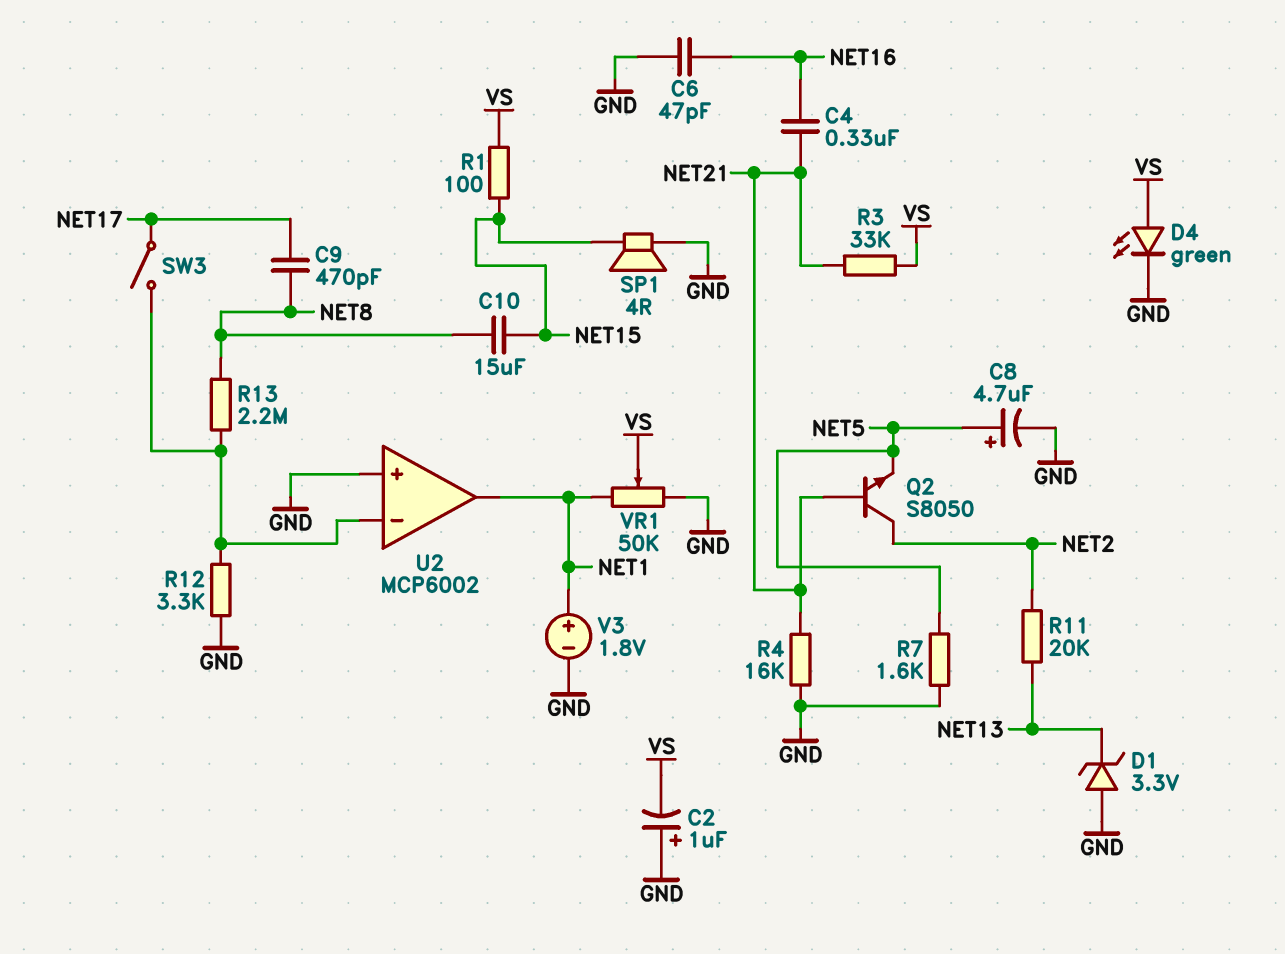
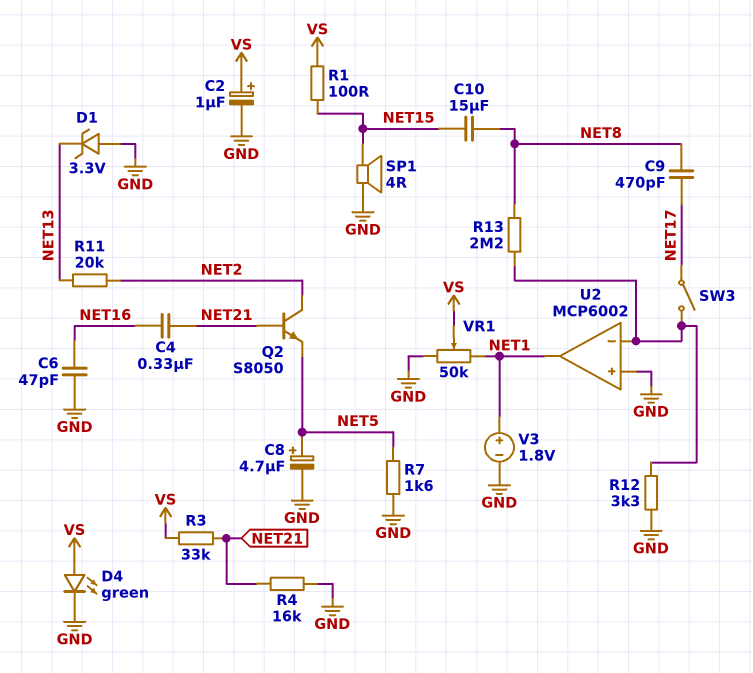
C2: 1uF (plus GND, minus VS) -> 1uF (plus VS, minus GND)

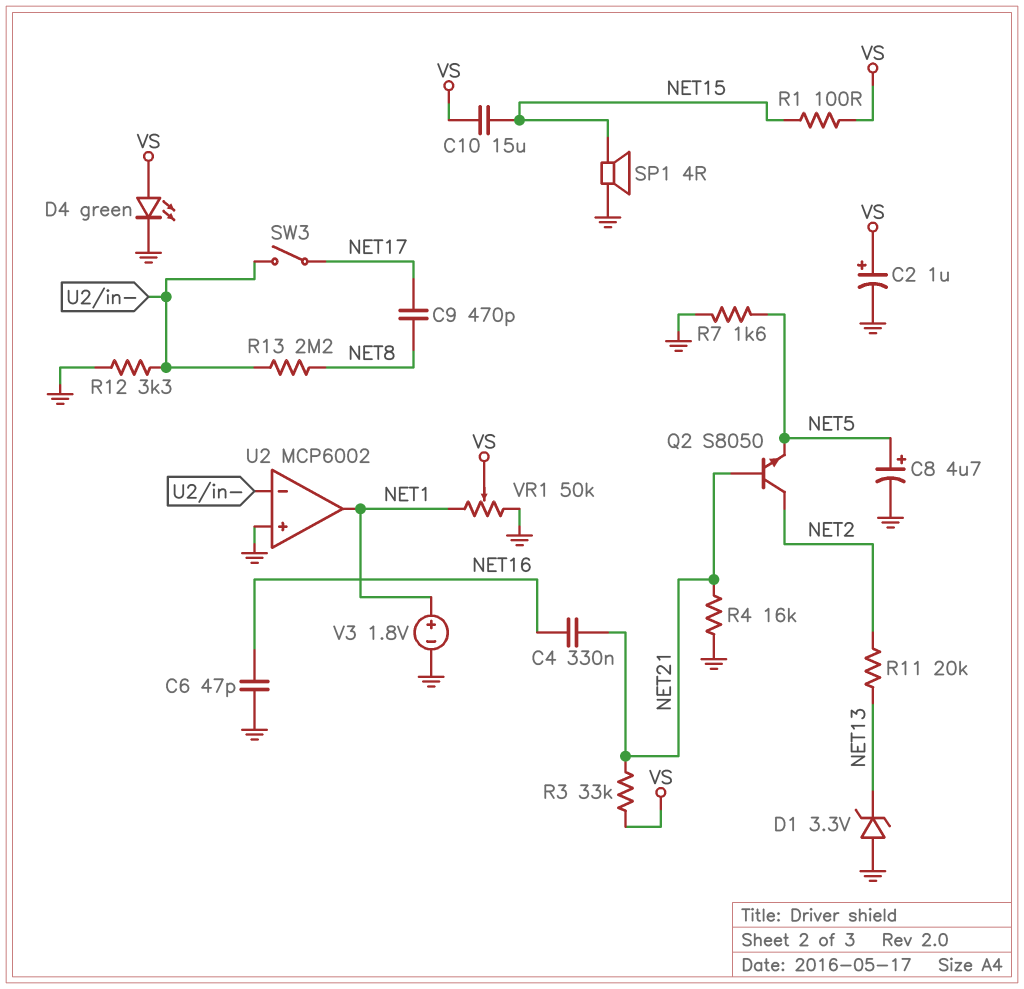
C10: 15uF (NET8, NET15) -> 15uF (NET15, VS)

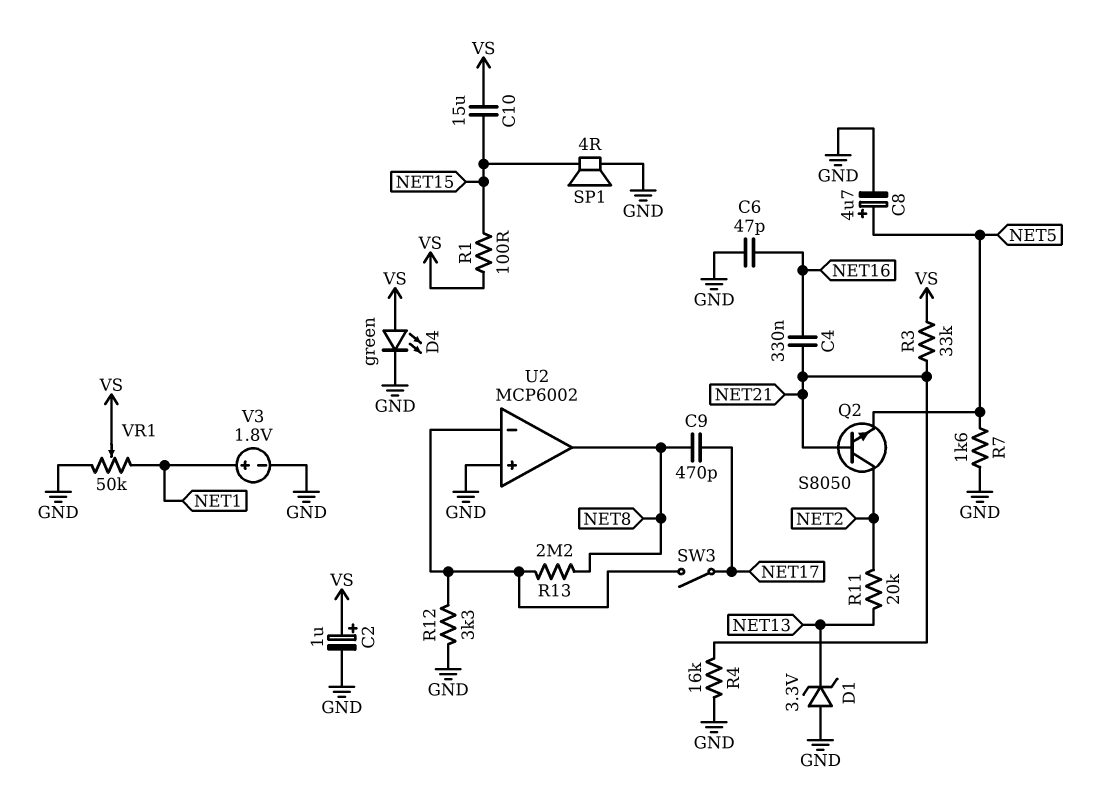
U2 pin out: NET1 -> NET8

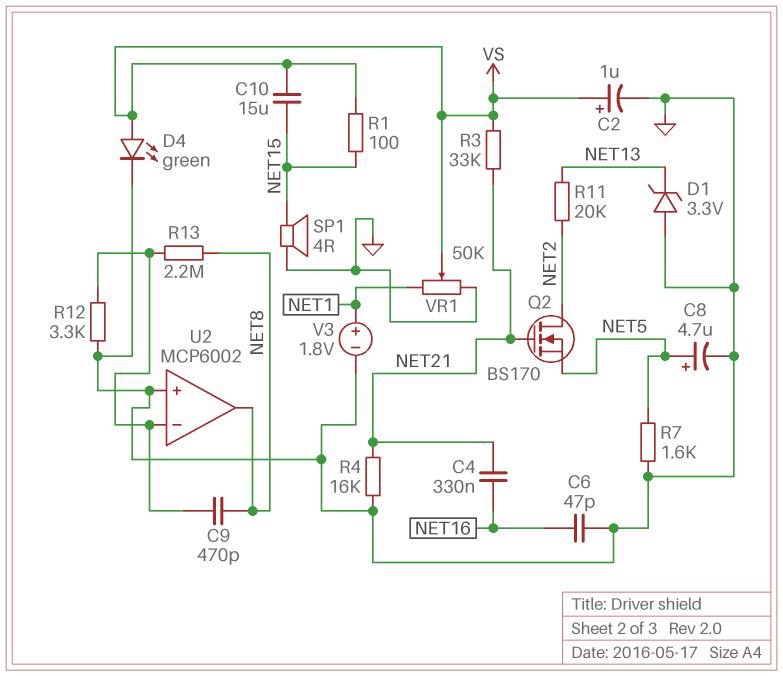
C9: 470pF (NET8, NET17) -> 470pF (NET8, U2/in-)
Q2: NPN S8050 (B NET21, C NET2, E NET5) -> NMOS BS170 (G NET21, D NET2, S NET5)
SW3: switch (NET17, U2/in-) -> none

